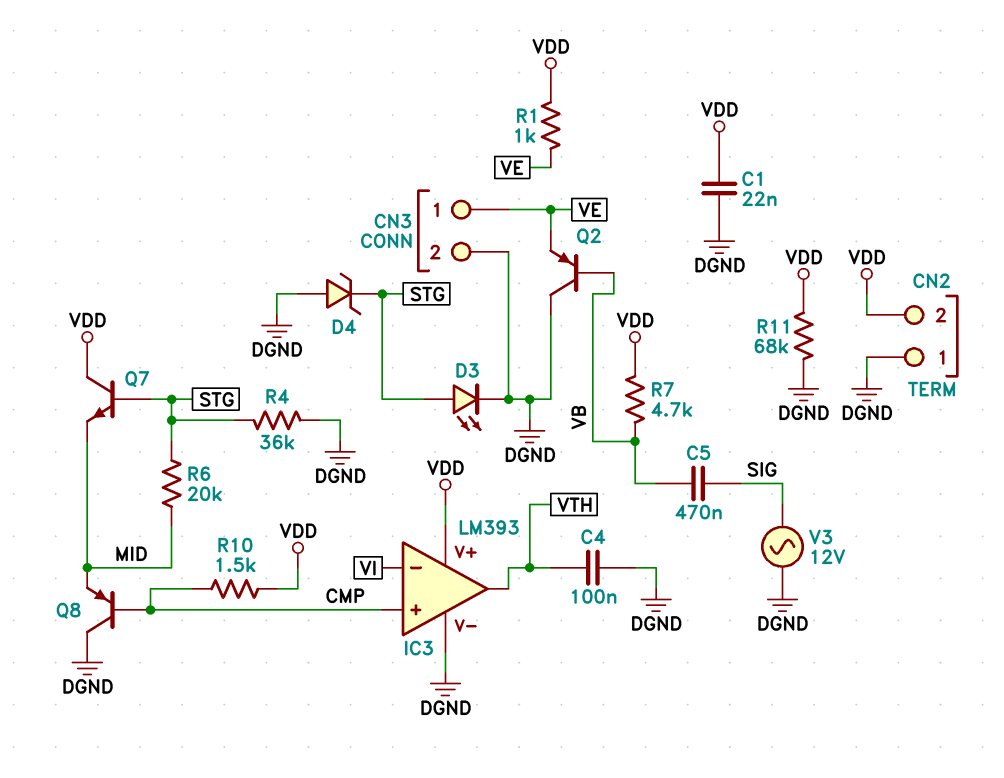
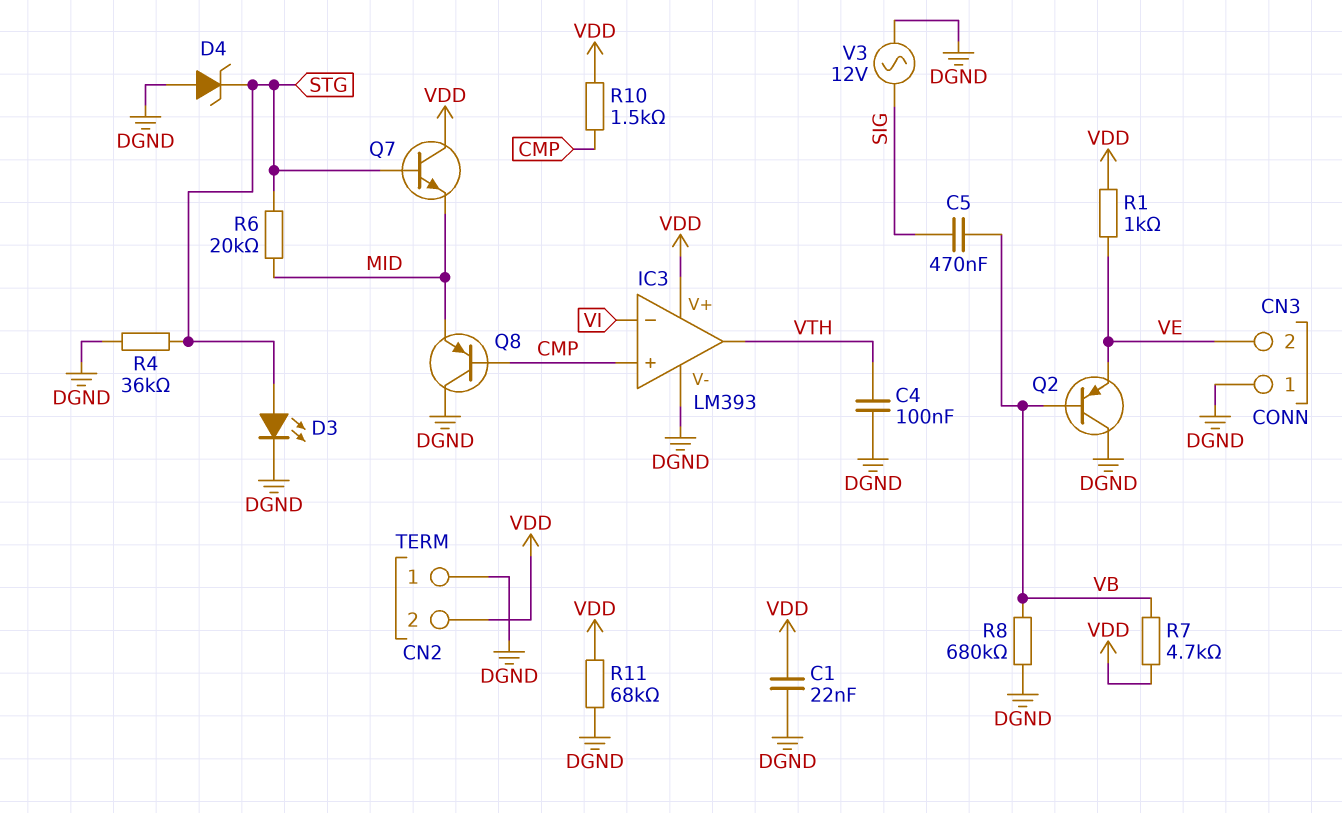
CN3 pin 1: VE -> DGND
CN3 pin 2: DGND -> VE
R8: none -> 680k (DGND, VB)

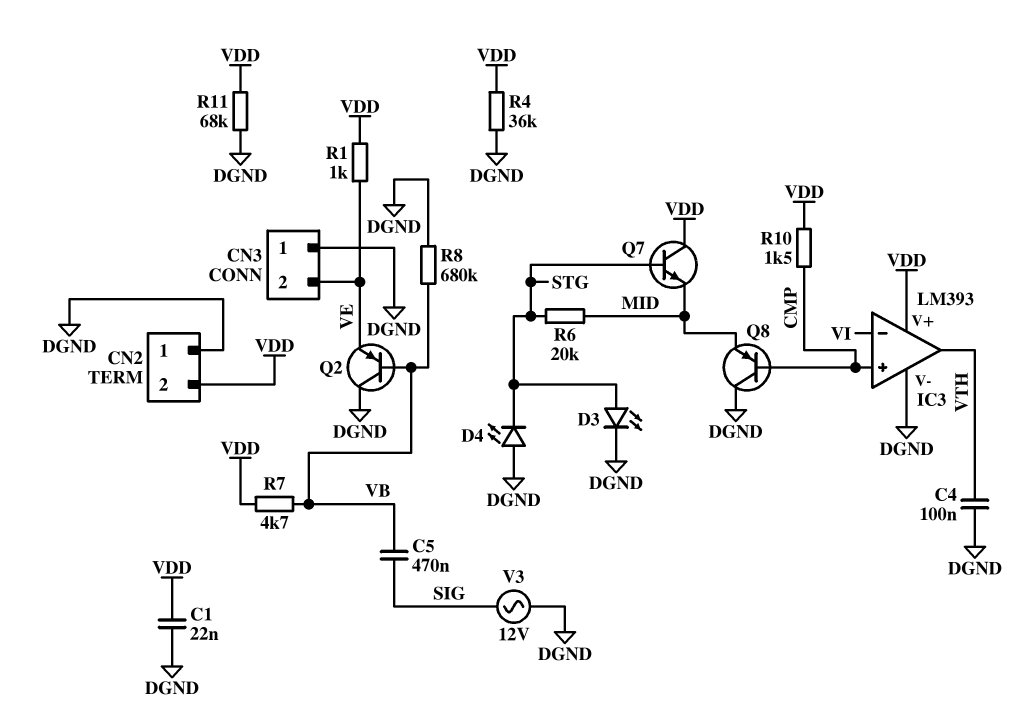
D4: zener (A DGND, K STG) -> LED (A DGND, K STG)
R4: 36k (DGND, STG) -> 36k (DGND, VDD)

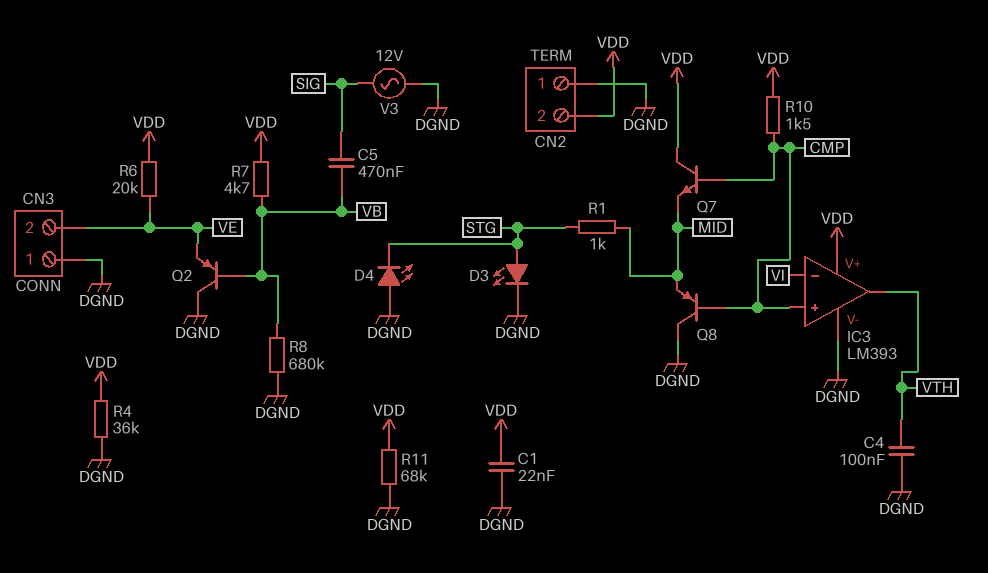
Q7: NPN (B STG, C VDD, E MID) -> NPN (B CMP, C VDD, E MID)
R1: 1k (VDD, VE) -> 1k (MID, STG)
R6: 20k (MID, STG) -> 20k (VDD, VE)

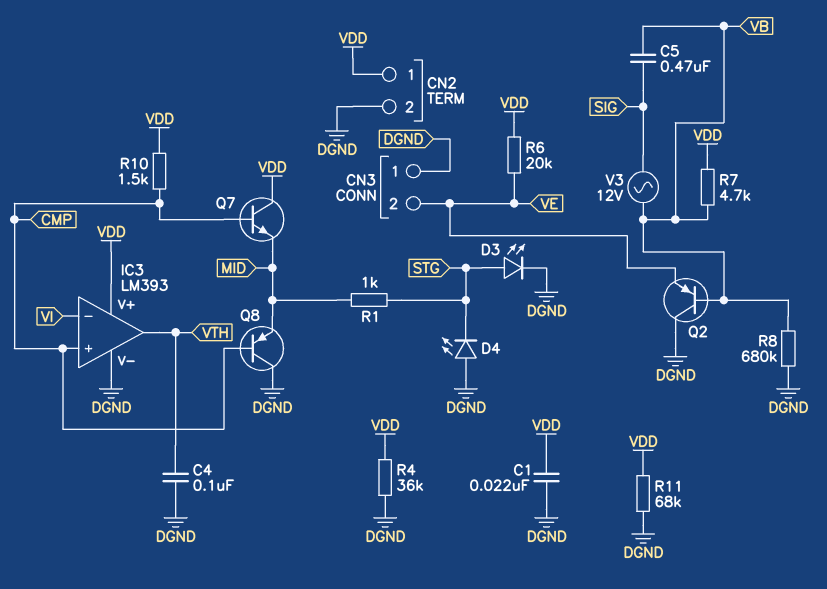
CN2 pin 1: DGND -> VDD
CN2 pin 2: VDD -> DGND
V3: AC 12V (DGND, SIG) -> AC 12V (SIG, VB)

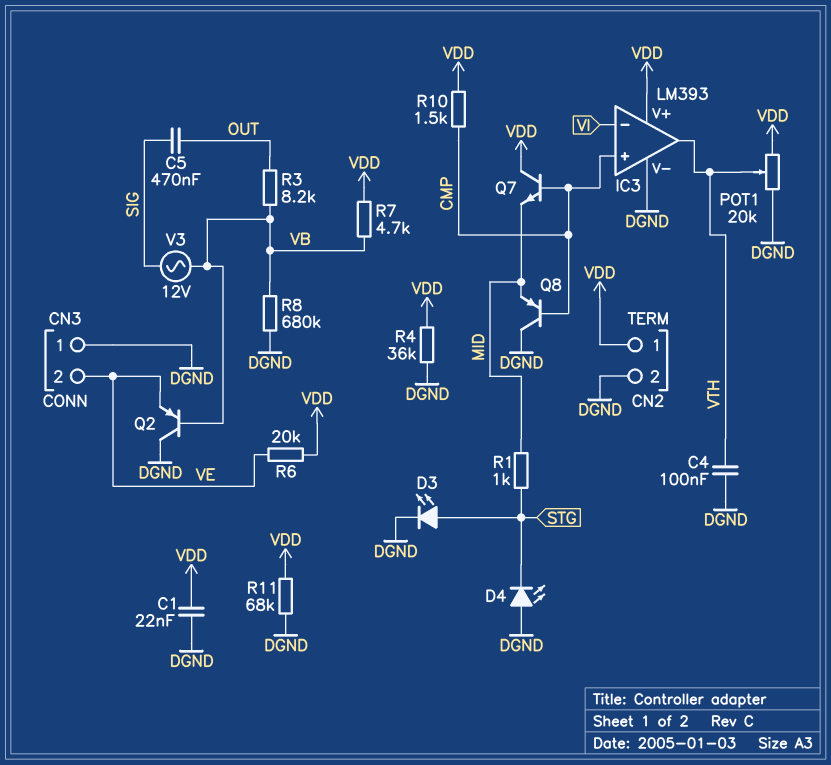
C5: 470nF (SIG, VB) -> 470nF (OUT, SIG)
POT1: none -> 20k (DGND, VDD, wiper VTH)
R3: none -> 8.2k (OUT, VB)

